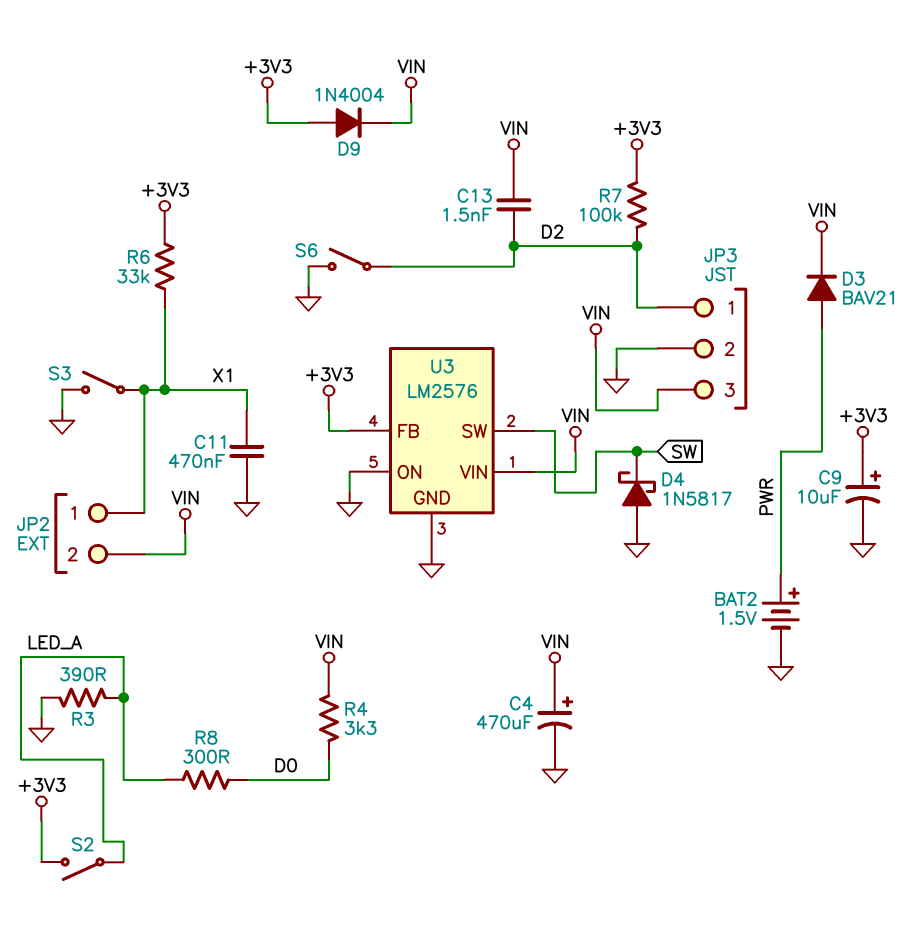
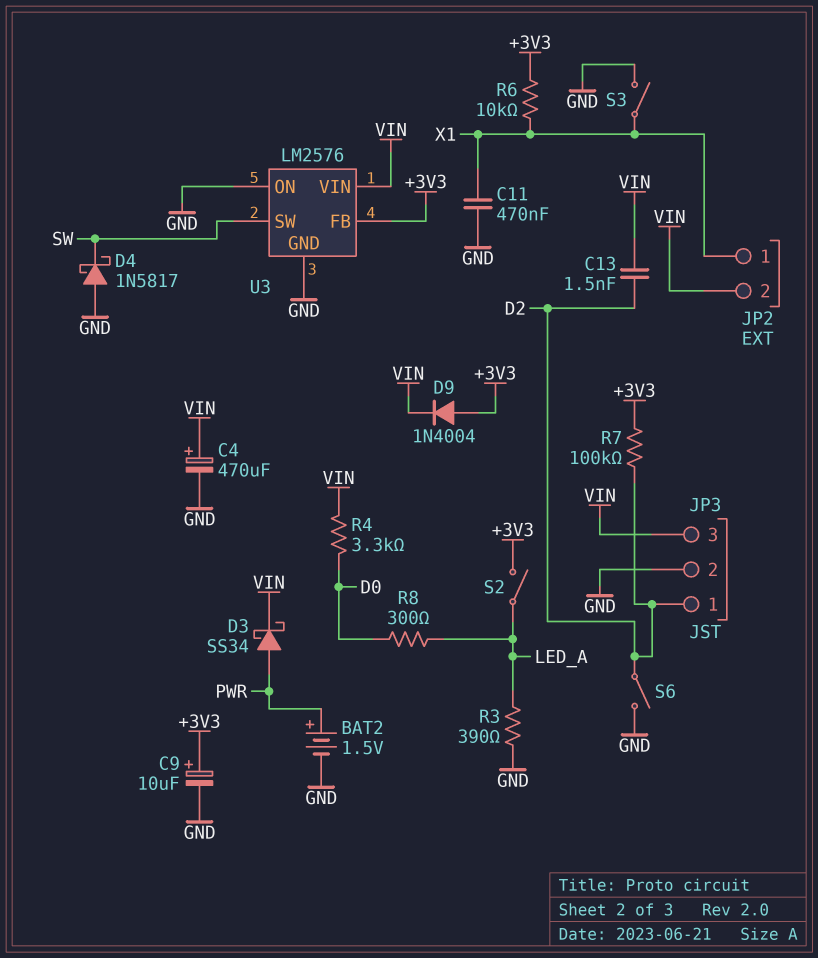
D3: diode BAV21 (A PWR, K VIN) -> schottky SS34 (A PWR, K VIN)
R6: 33k (+3V3, X1) -> 10k (+3V3, X1)

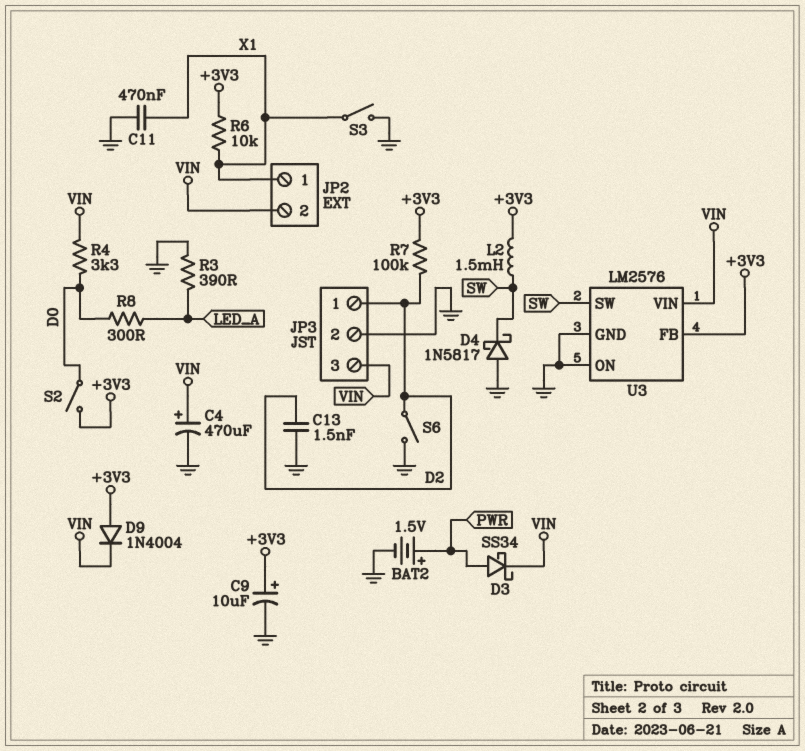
C13: 1.5nF (D2, VIN) -> 1.5nF (D2, GND)
L2: none -> 1.5mH (+3V3, SW)
S2: switch (+3V3, LED_A) -> switch (+3V3, D0)

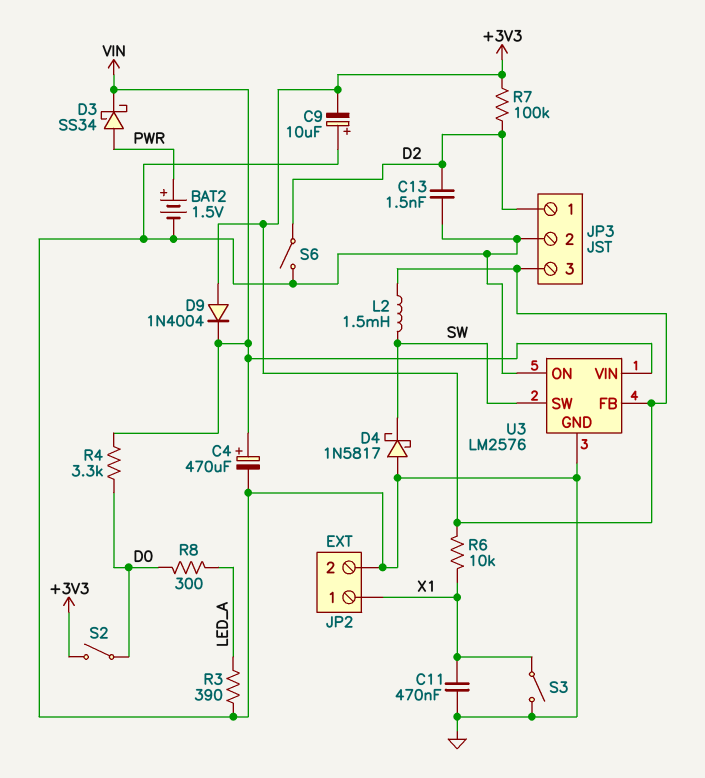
C9: 10uF (plus +3V3, minus GND) -> 10uF (plus GND, minus +3V3)
JP2 pin 2: VIN -> GND
JP3 pin 3: VIN -> +3V3

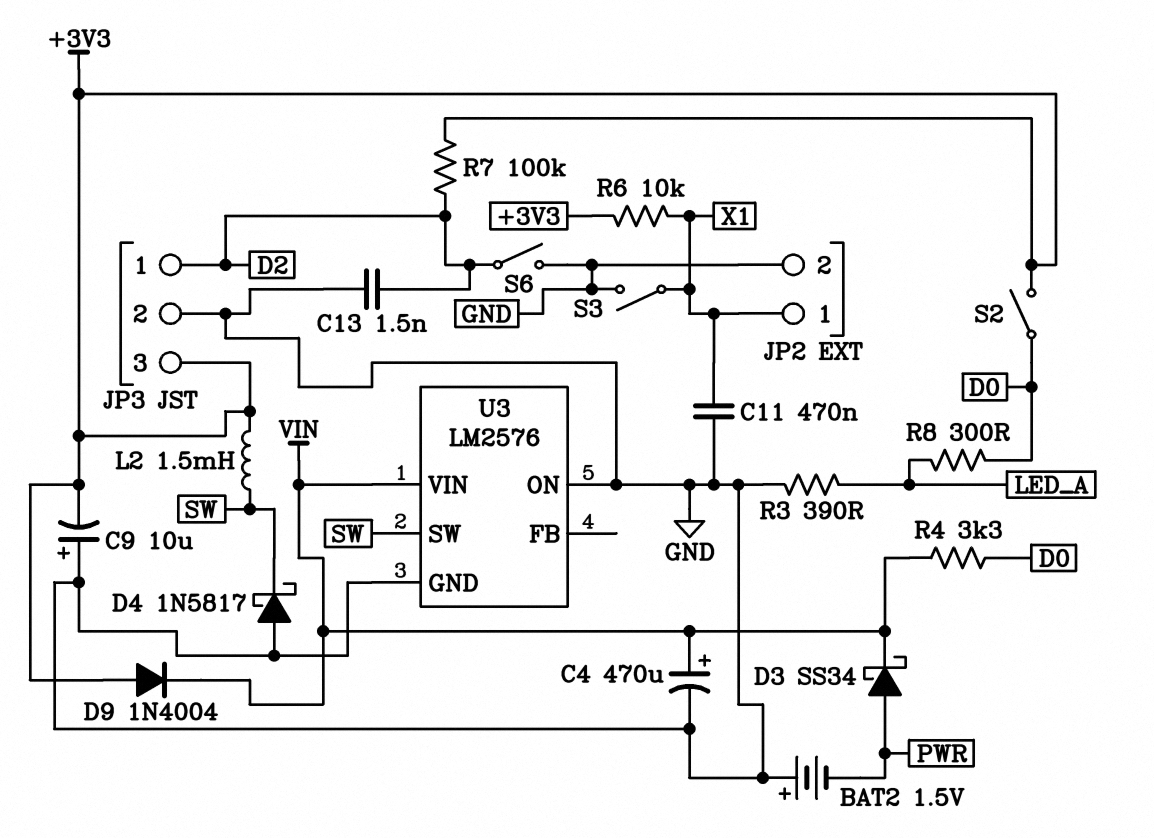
BAT2: 1.5V (plus PWR, minus GND) -> 1.5V (plus GND, minus PWR)
U3 pin FB: +3V3 -> none

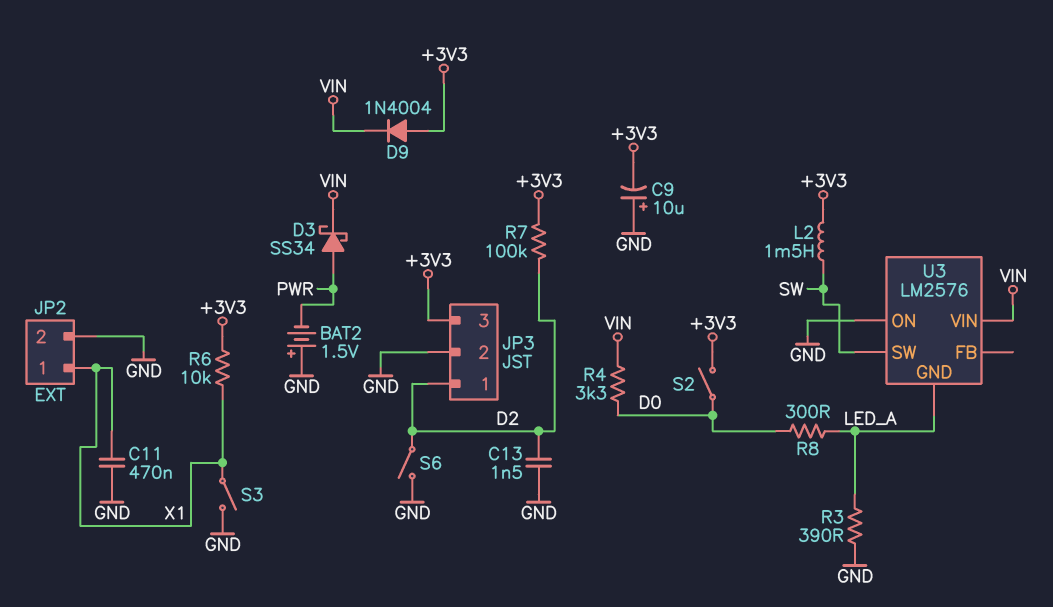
C4: 470uF (plus VIN, minus GND) -> none
D4: schottky 1N5817 (A GND, K SW) -> none
U3 pin GND: GND -> LED_A

